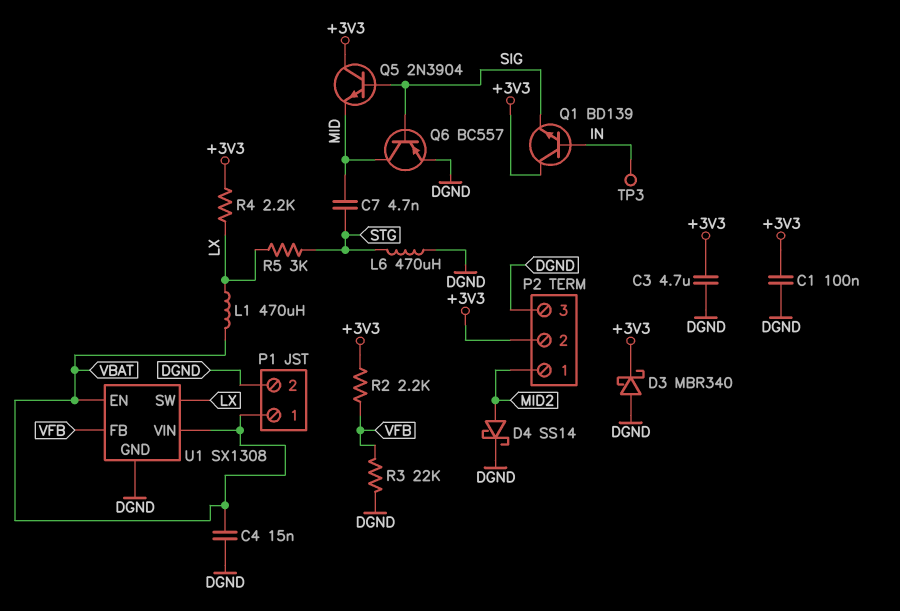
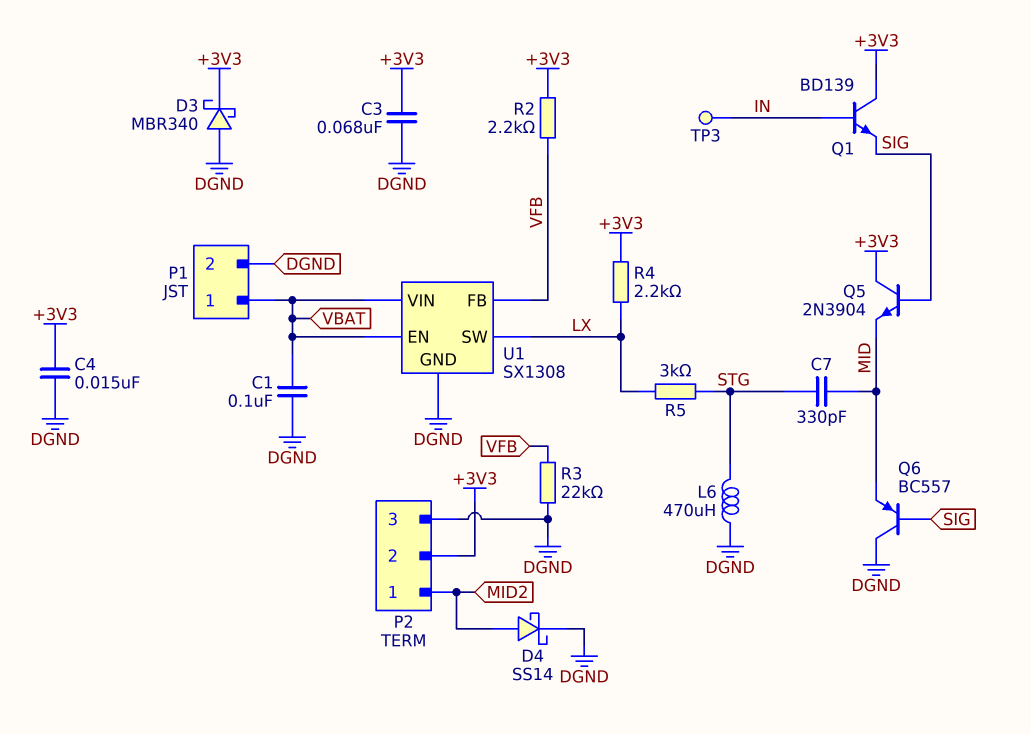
C1: 100nF (+3V3, DGND) -> 100nF (DGND, VBAT)
C3: 4.7uF (+3V3, DGND) -> 68nF (+3V3, DGND)
C4: 15nF (DGND, VBAT) -> 15nF (+3V3, DGND)
C7: 4.7nF (MID, STG) -> 330pF (MID, STG)
L1: 470uH (LX, VBAT) -> none
Q6: PNP BC557 (B SIG, C MID, E DGND) -> PNP BC557 (B SIG, C DGND, E MID)

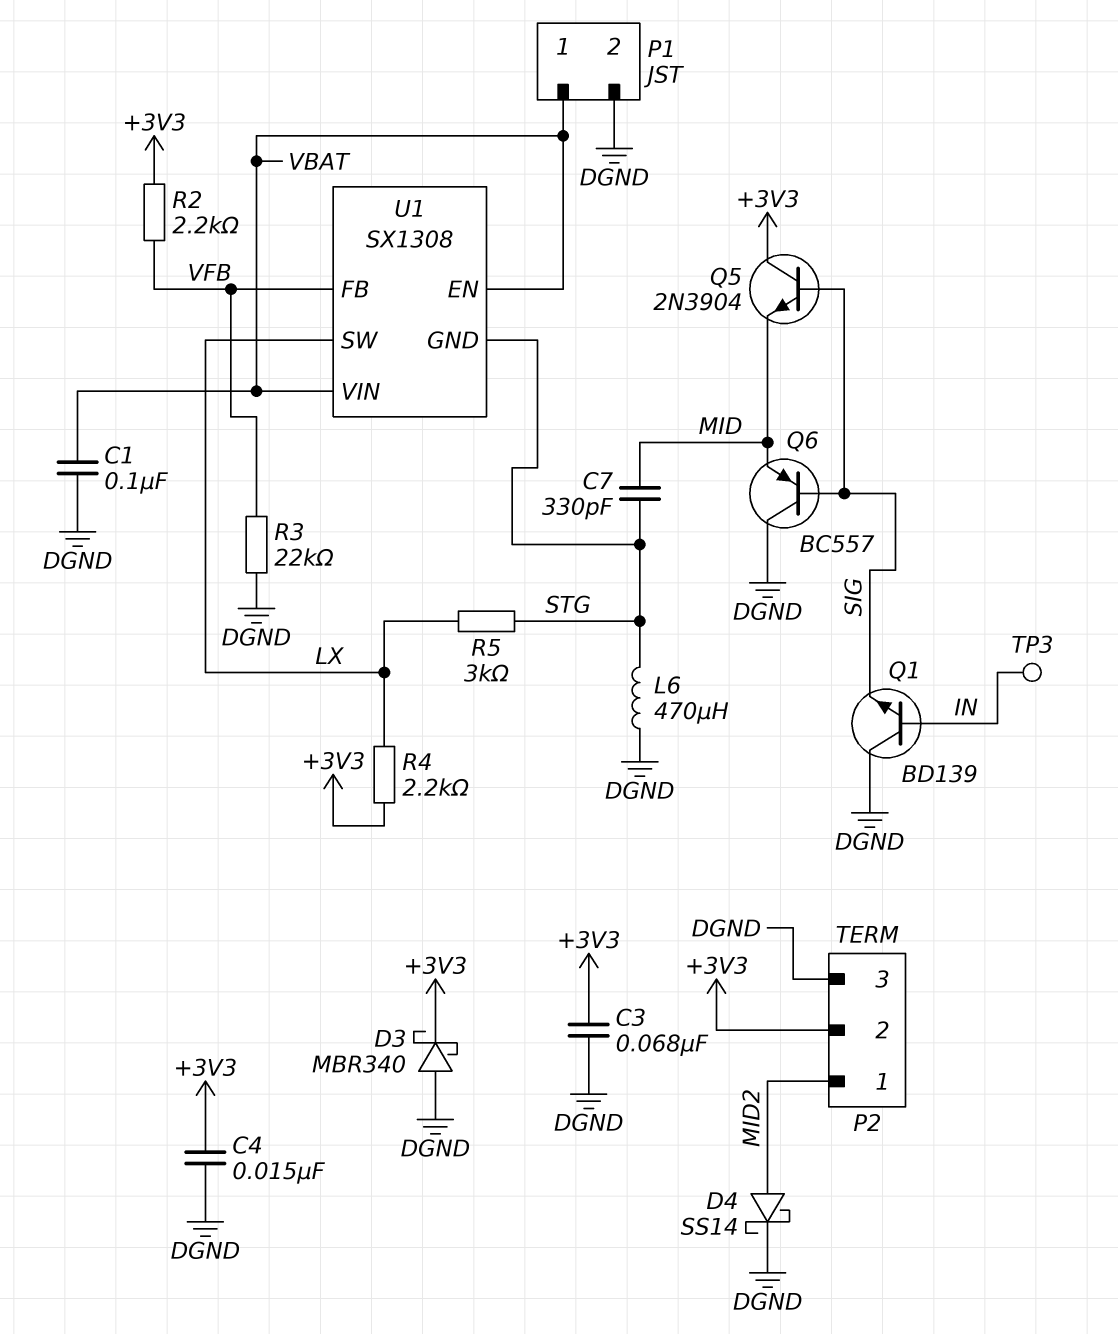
Q1: NPN BD139 (B IN, C +3V3, E SIG) -> NPN BD139 (B IN, C DGND, E SIG)
U1 pin GND: DGND -> STG

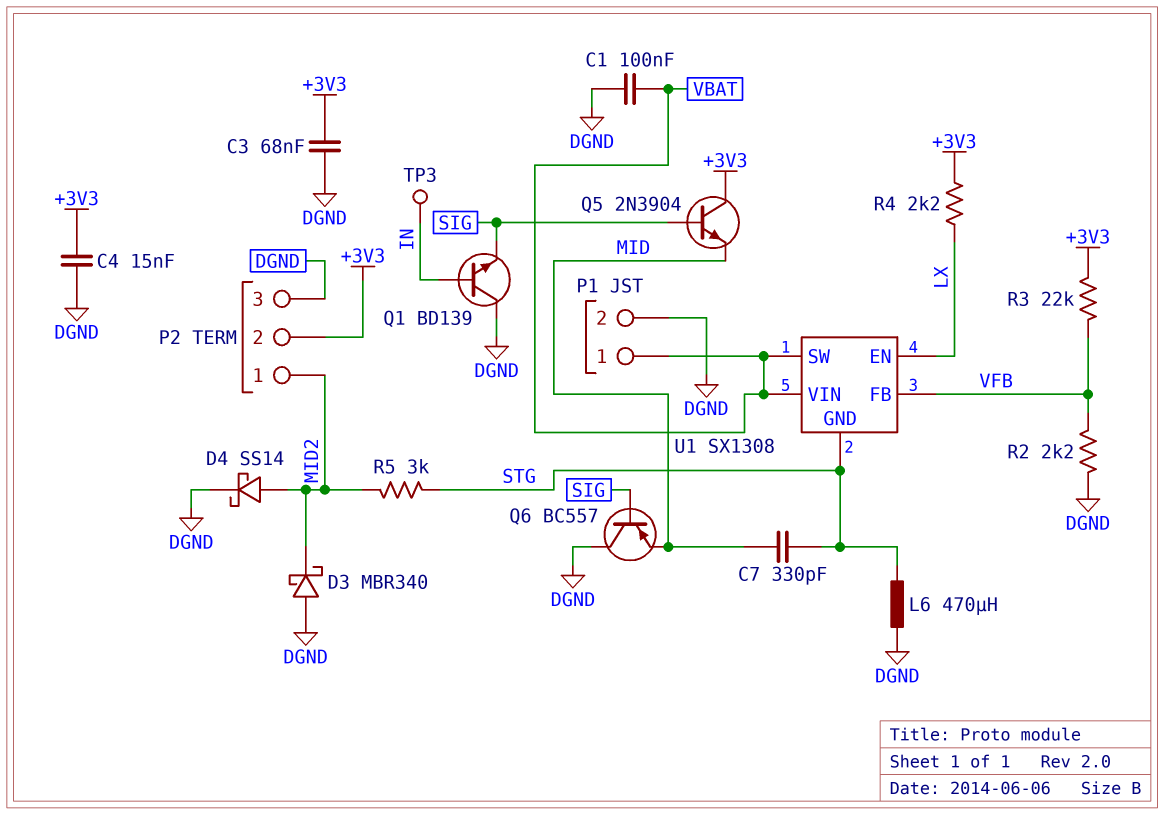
D3: schottky MBR340 (A DGND, K +3V3) -> schottky MBR340 (A DGND, K MID2)
R2: 2.2k (+3V3, VFB) -> 2.2k (DGND, VFB)
R3: 22k (DGND, VFB) -> 22k (+3V3, VFB)
R5: 3k (LX, STG) -> 3k (MID2, STG)
U1 pin EN: VBAT -> LX
U1 pin SW: LX -> VBAT

